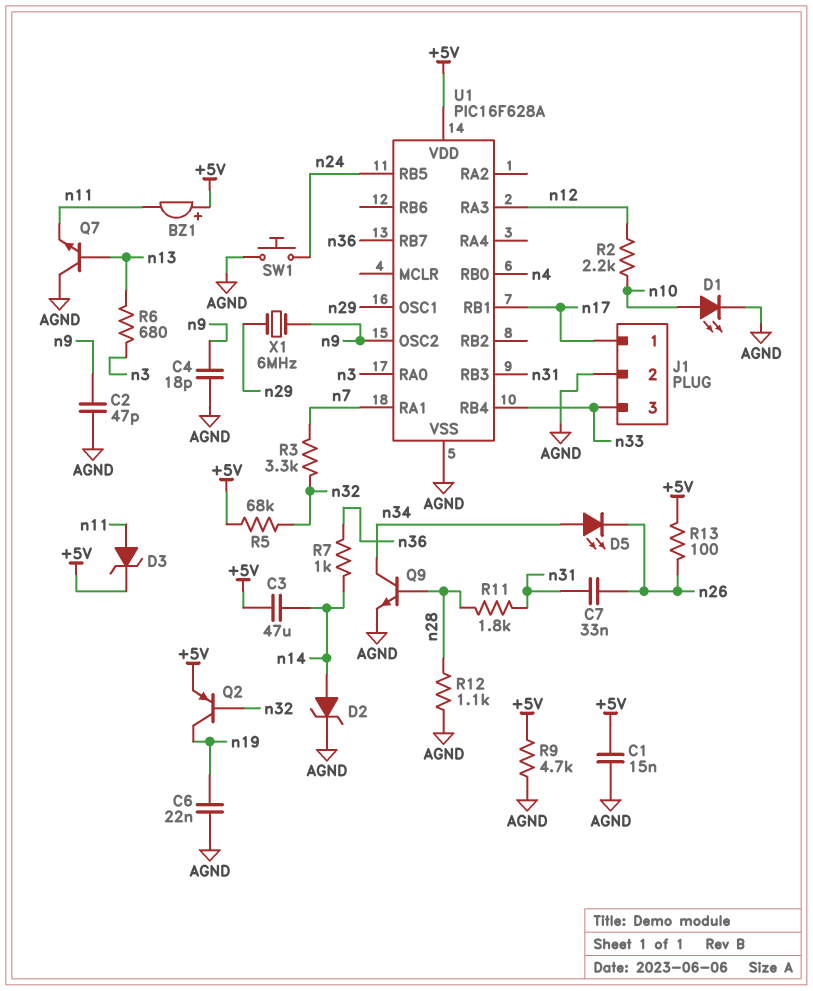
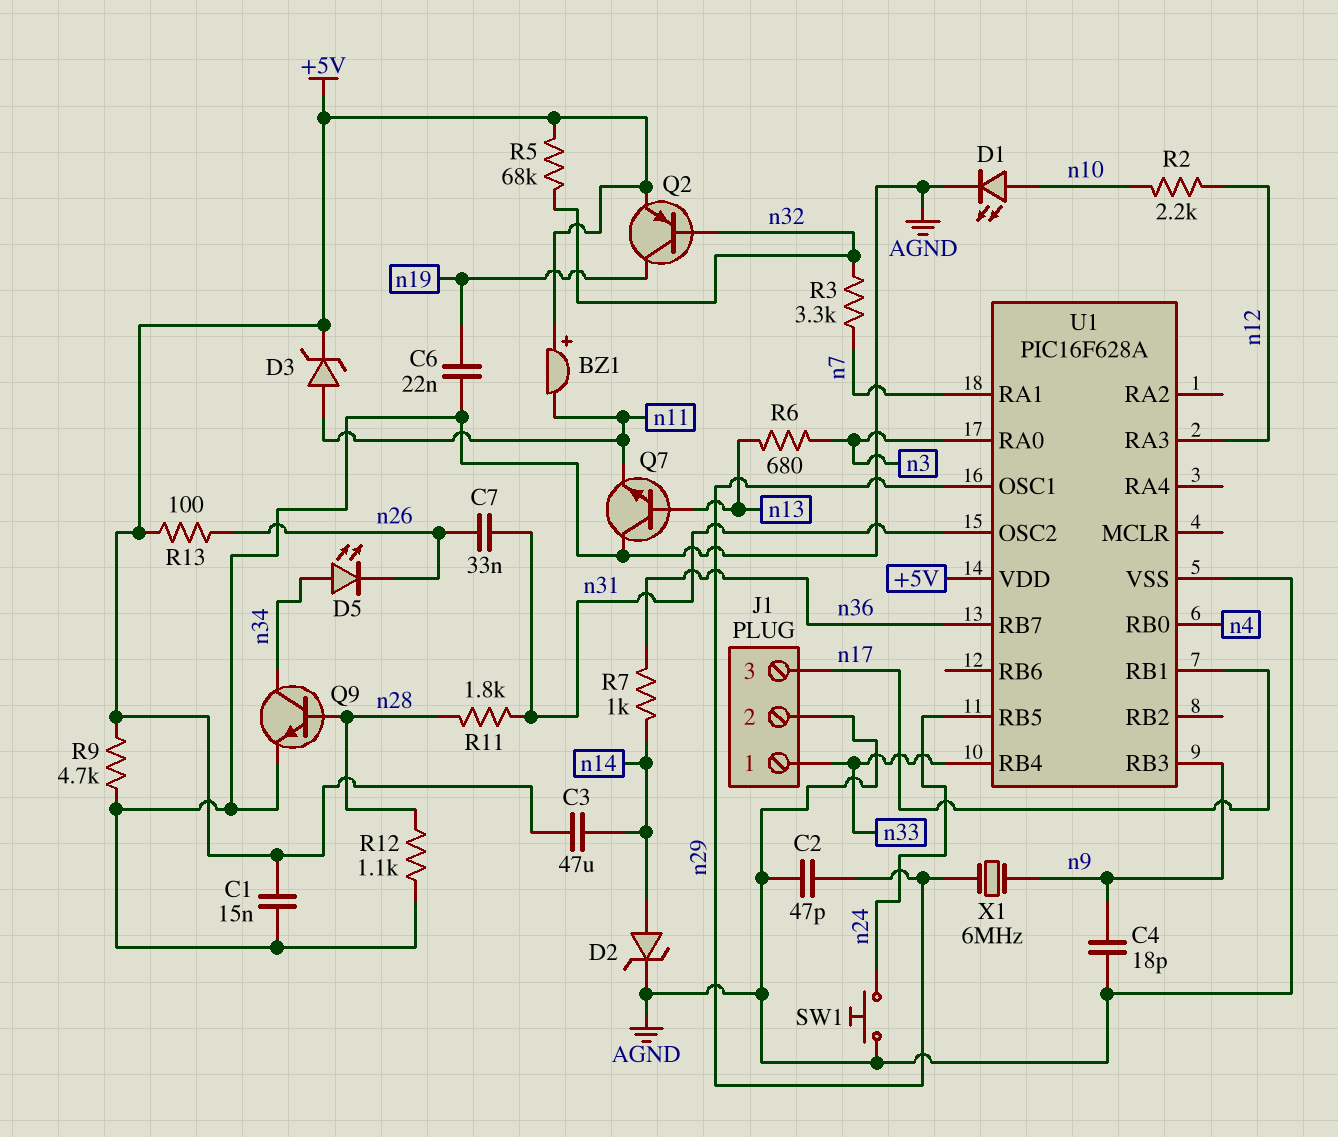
C2: 47pF (AGND, n9) -> 47pF (AGND, n29)
J1 pin 1: n17 -> n33
J1 pin 3: n33 -> n17
U1 pin OSC2: n9 -> n31
U1 pin RB3: n31 -> n9

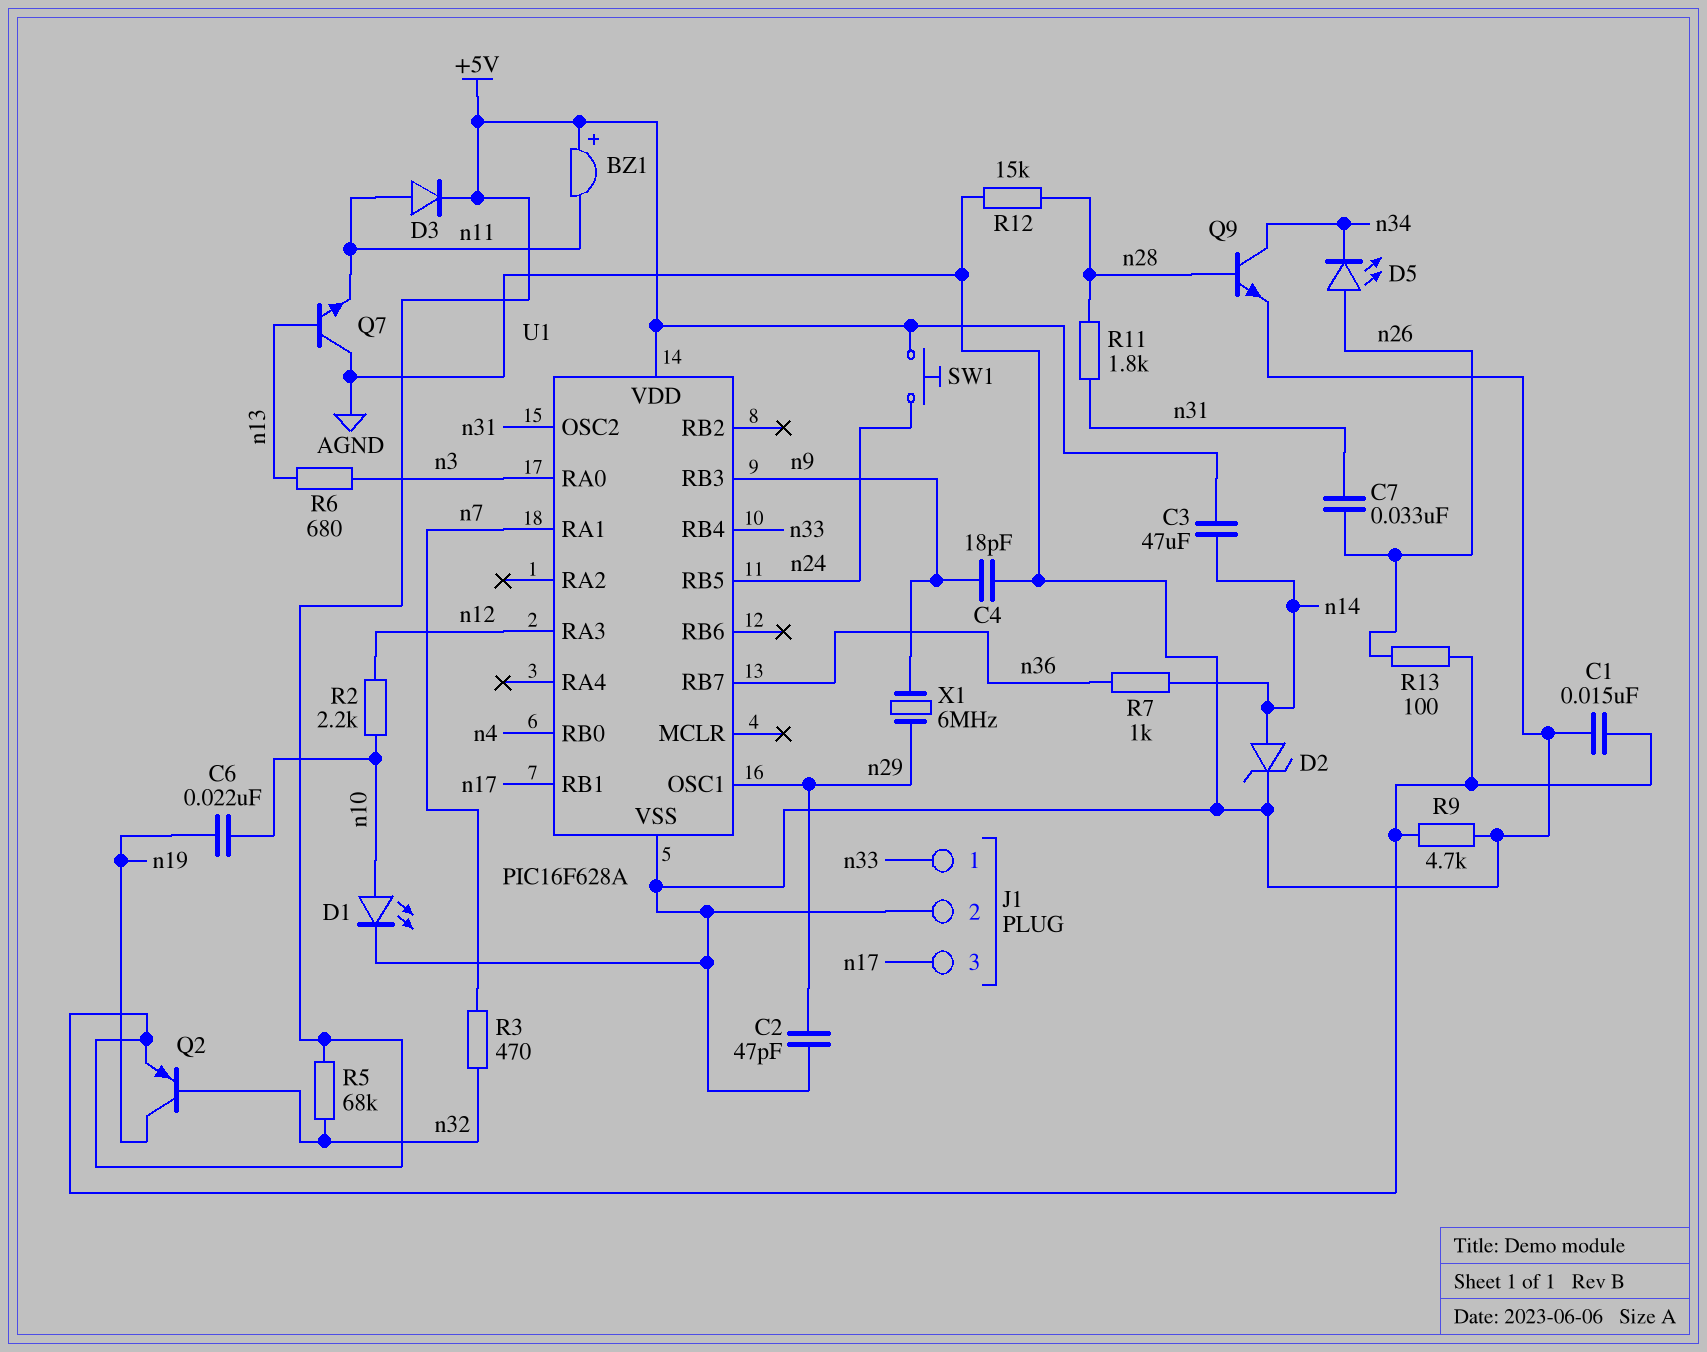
C6: 22nF (AGND, n19) -> 22nF (n10, n19)
D3: zener (A n11, K +5V) -> diode (A n11, K +5V)
D5: LED (A n34, K n26) -> LED (A n26, K n34)
R3: 3.3k (n7, n32) -> 470 (n7, n32)
R12: 1.1k (AGND, n28) -> 15k (AGND, n28)
SW1: button (AGND, n24) -> button (+5V, n24)

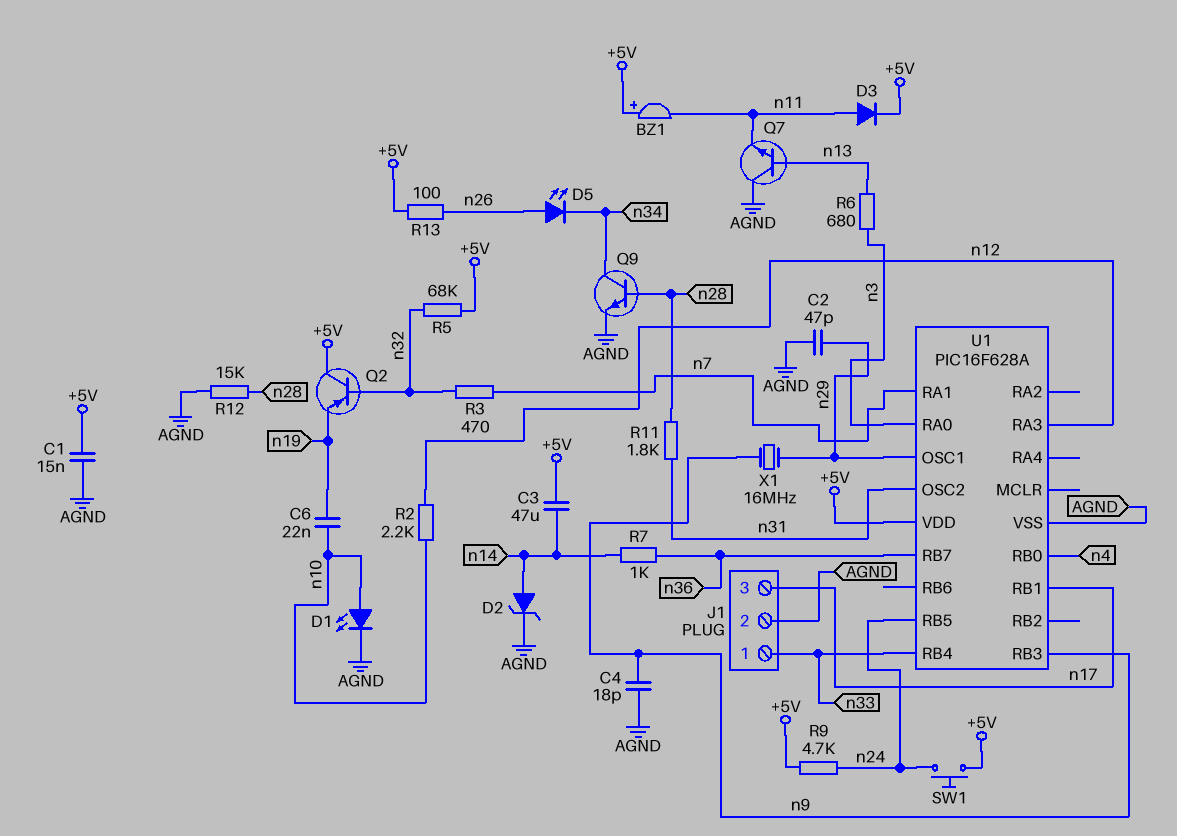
C7: 33nF (n26, n31) -> none
Q2: PNP (B n32, C n19, E +5V) -> PNP (B n32, C +5V, E n19)
R9: 4.7k (+5V, AGND) -> 4.7k (+5V, n24)
X1: 6MHz (n9, n29) -> 16MHz (n9, n29)

